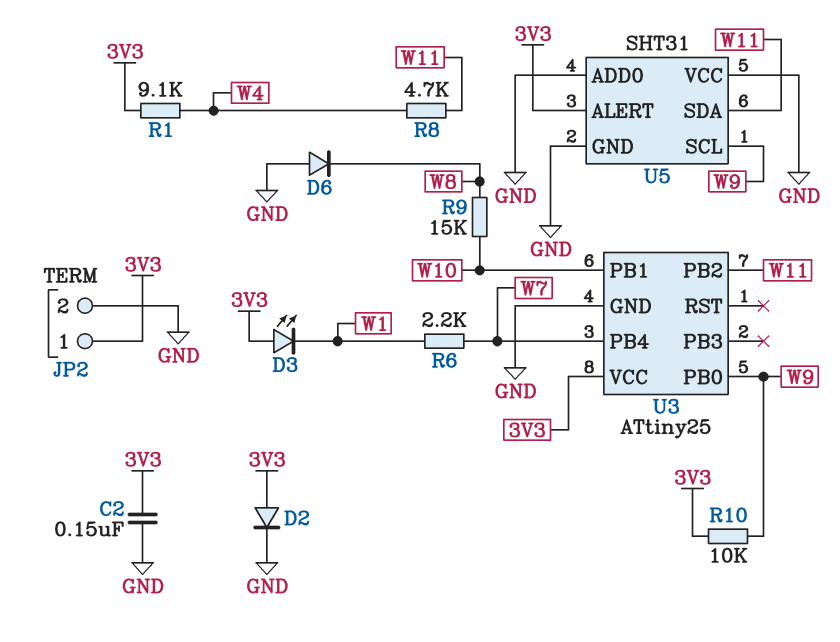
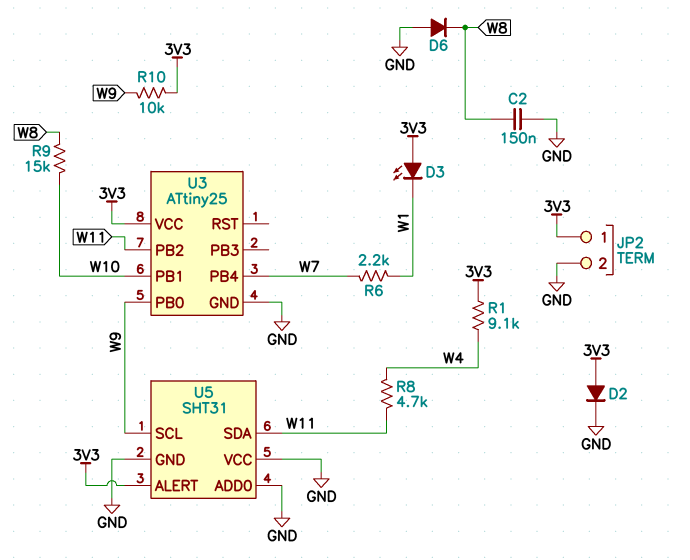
C2: 150nF (3V3, GND) -> 150nF (GND, W8)

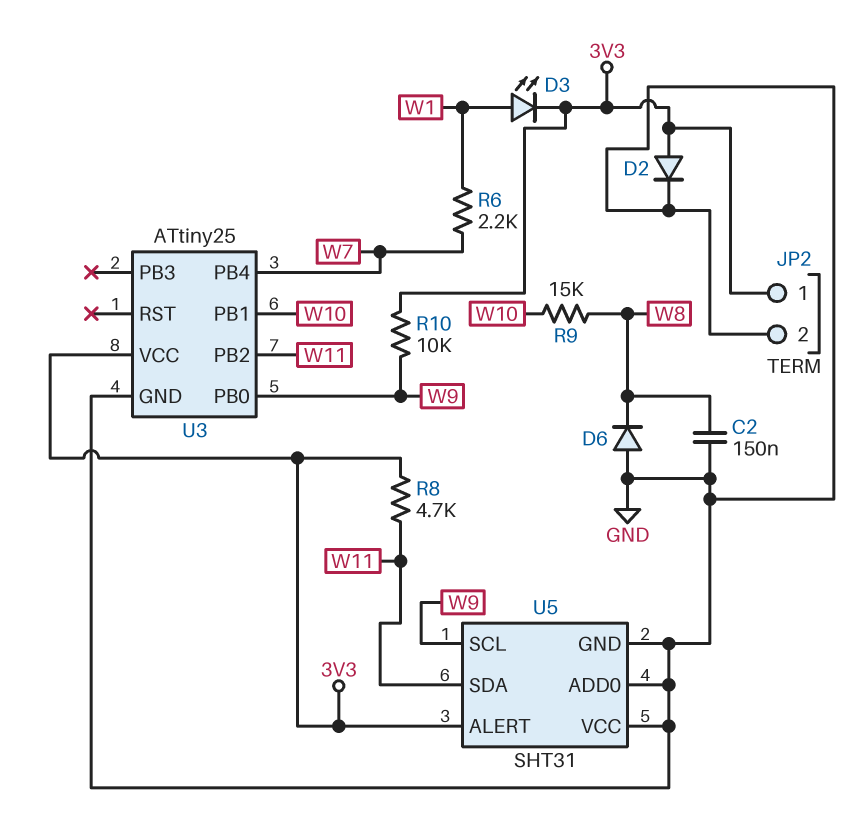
D3: LED (A 3V3, K W1) -> LED (A W1, K 3V3)
R1: 9.1k (3V3, W4) -> none
R8: 4.7k (W4, W11) -> 4.7k (3V3, W11)

